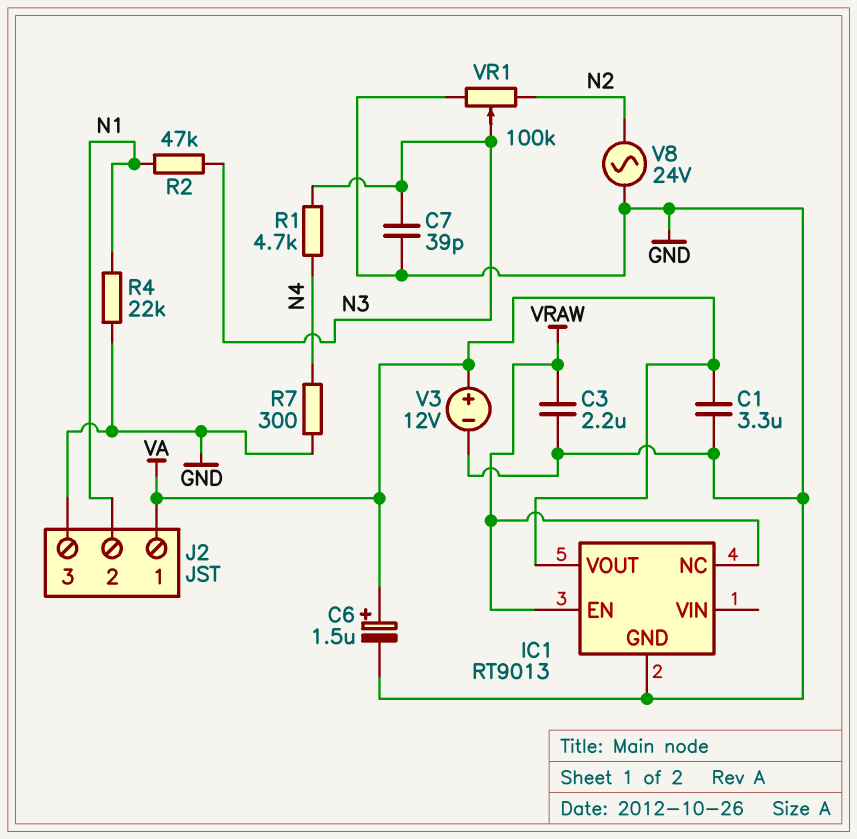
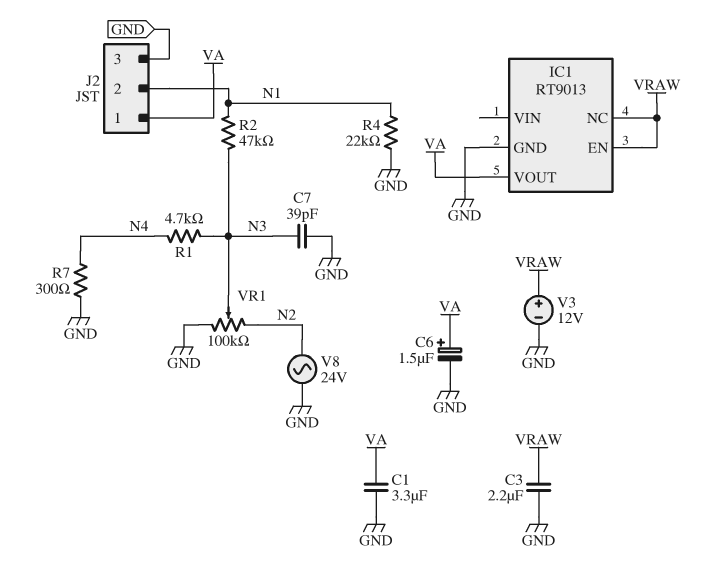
V3: 12V (plus VA, minus GND) -> 12V (plus VRAW, minus GND)

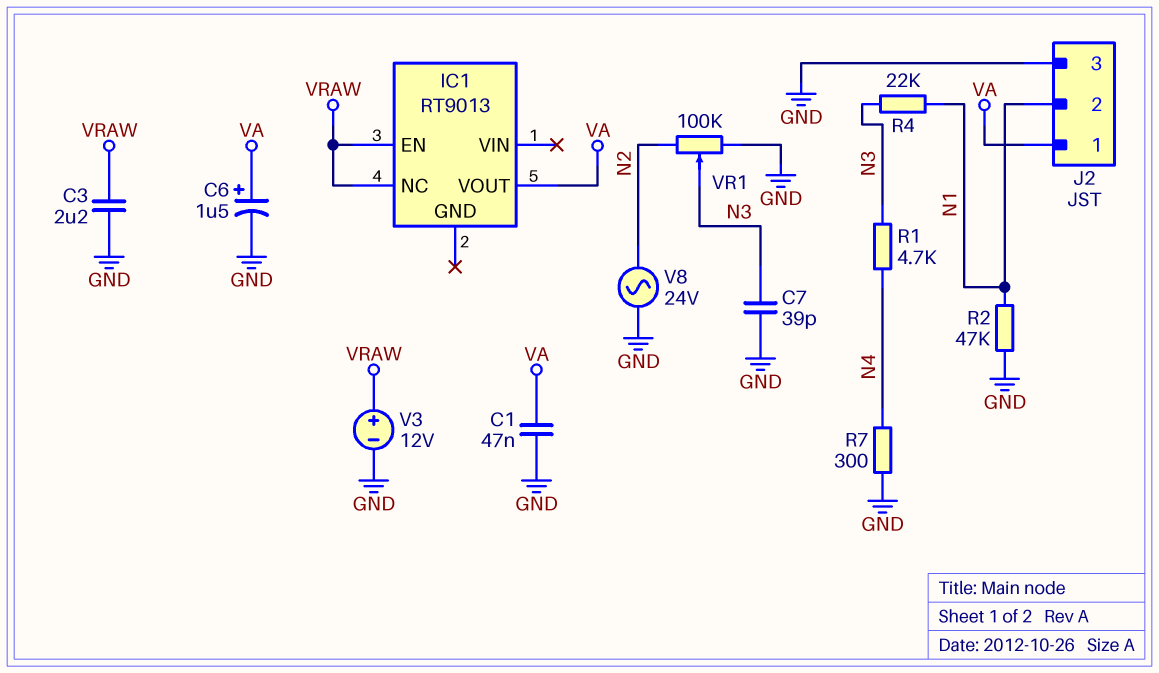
C1: 3.3uF (GND, VA) -> 47nF (GND, VA)
IC1 pin GND: GND -> none
R2: 47k (N1, N3) -> 47k (GND, N1)
R4: 22k (GND, N1) -> 22k (N1, N3)

